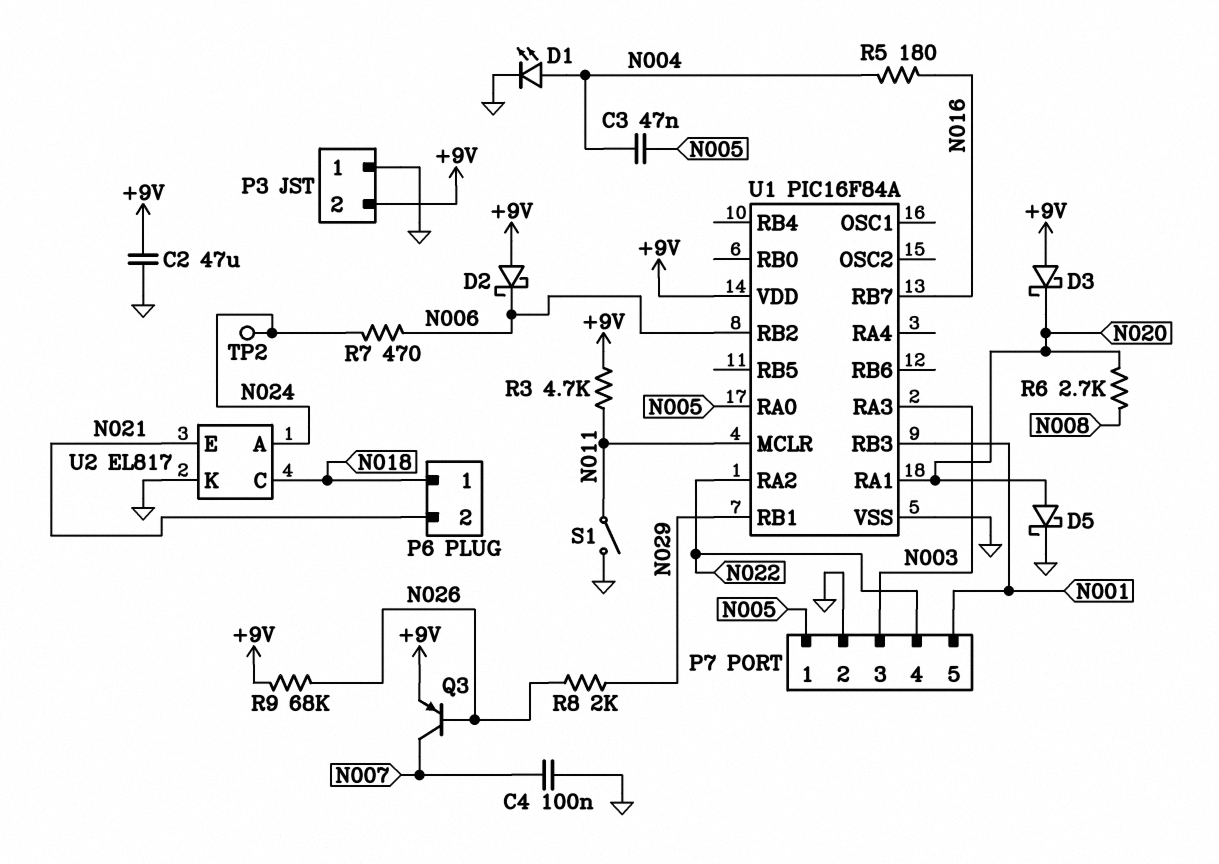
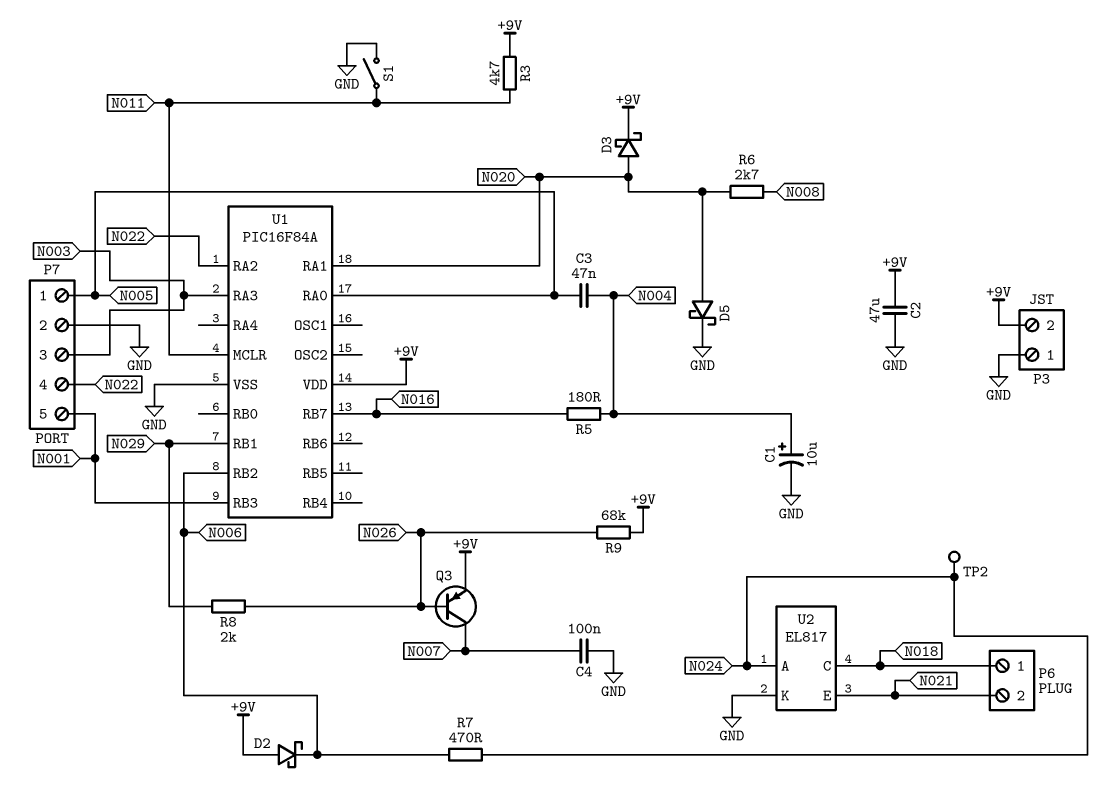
C1: none -> 10uF (plus N004, minus GND)
D1: LED (A N004, K GND) -> none
D3: schottky (A +9V, K N020) -> schottky (A N020, K +9V)

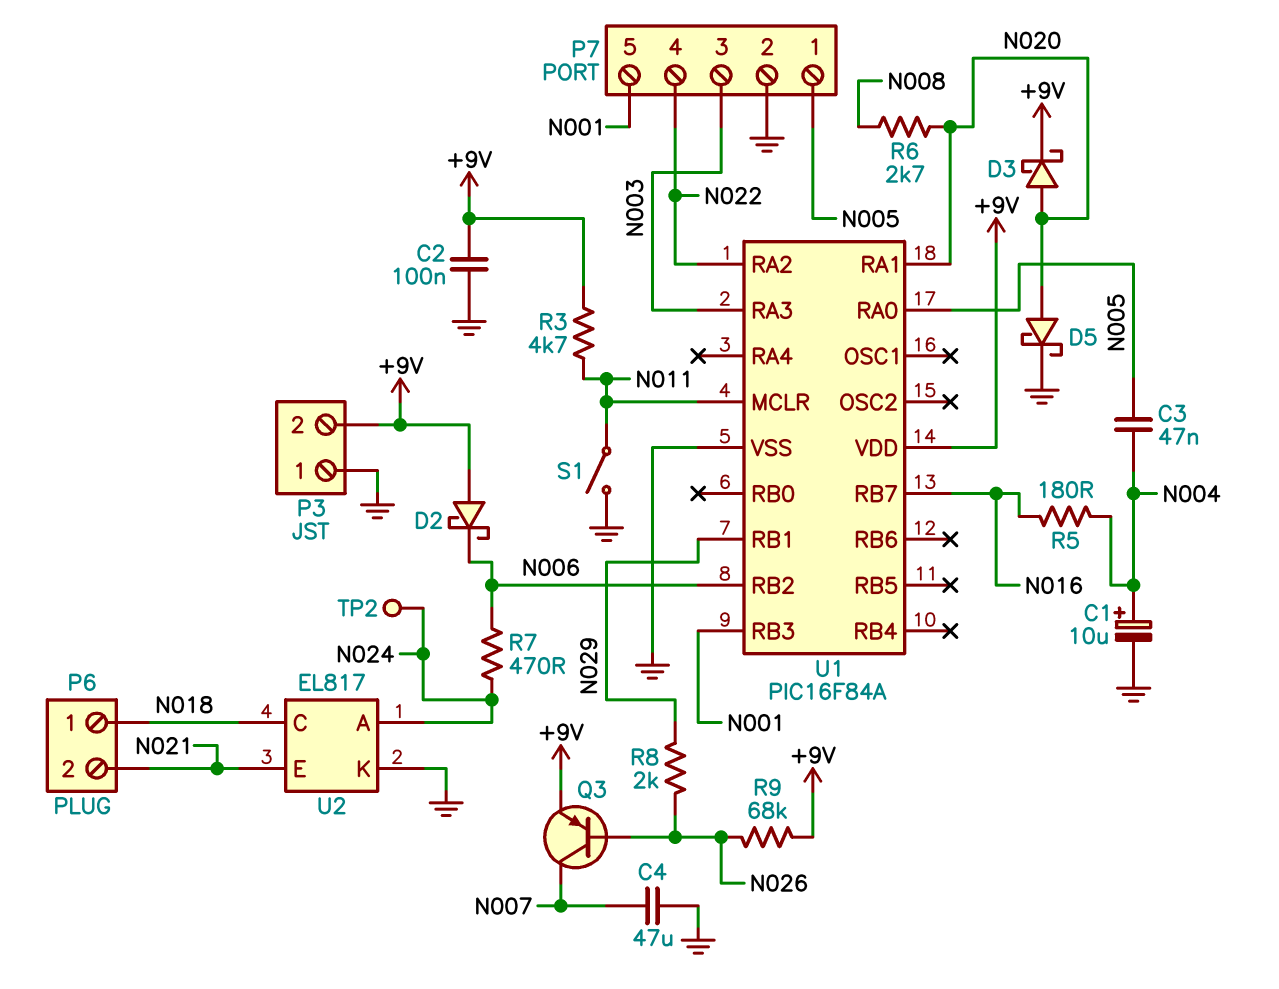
C2: 47uF (+9V, GND) -> 100nF (+9V, GND)
C4: 100nF (GND, N007) -> 47uF (GND, N007)

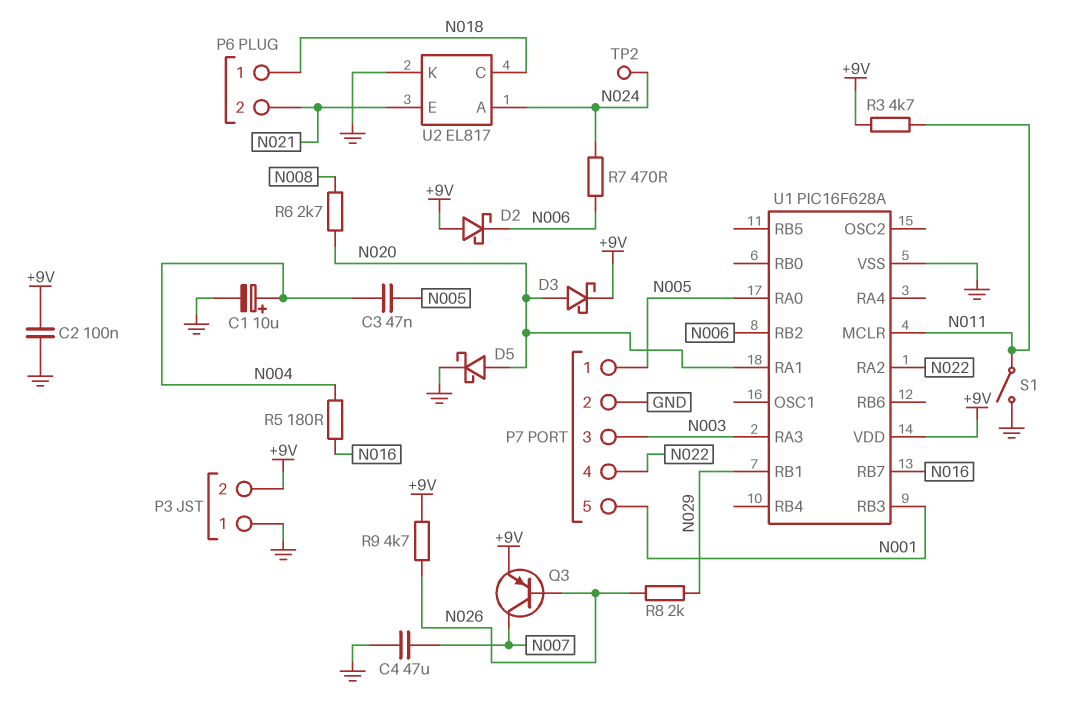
R9: 68k (+9V, N026) -> 4.7k (+9V, N026)
U1: PIC16F84A -> PIC16F628A

